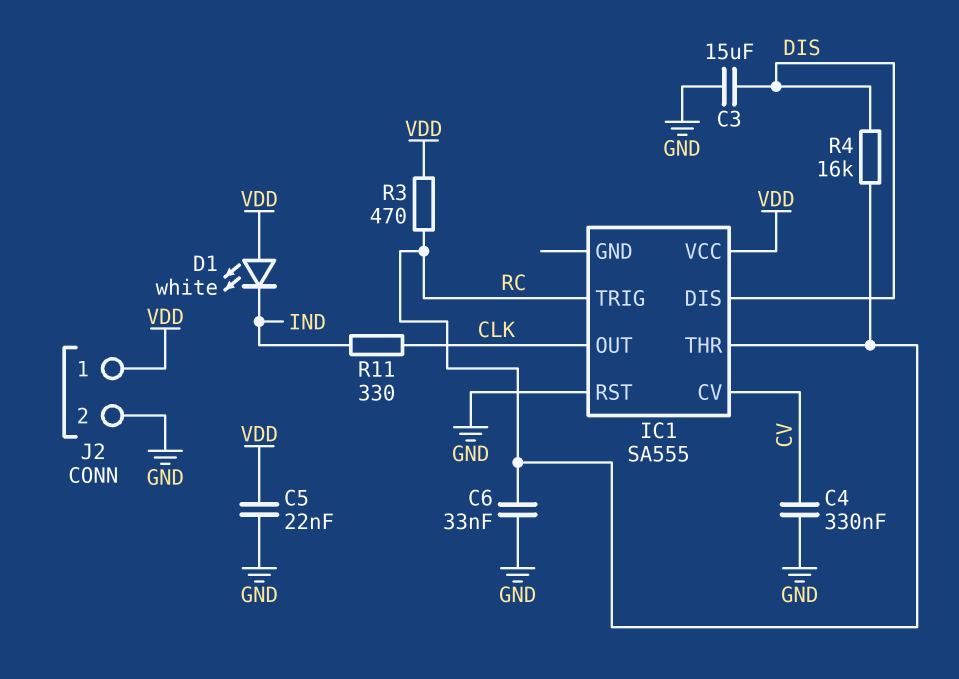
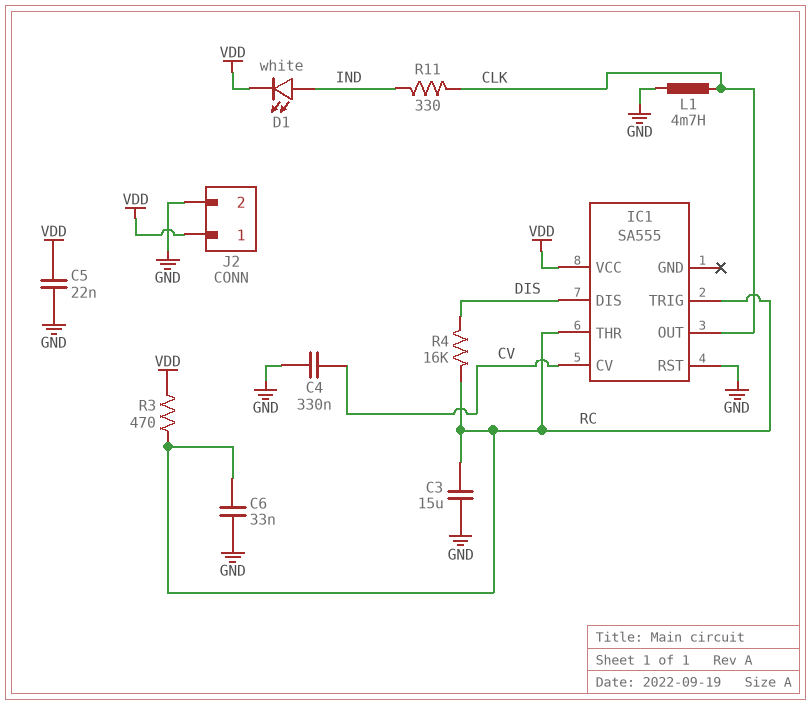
C3: 15uF (DIS, GND) -> 15uF (GND, RC)
D1: LED white (A VDD, K IND) -> LED white (A IND, K VDD)
L1: none -> 4.7mH (CLK, GND)

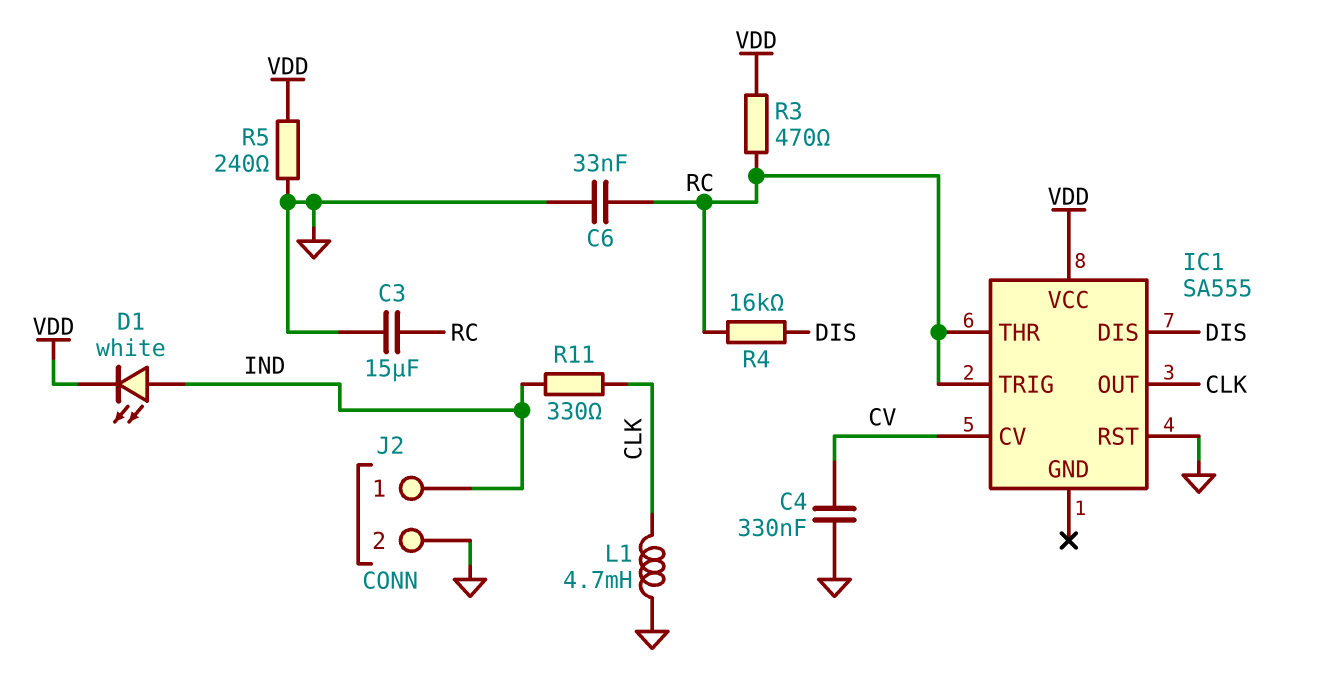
C5: 22nF (GND, VDD) -> none
J2 pin 1: VDD -> IND
R5: none -> 240 (GND, VDD)

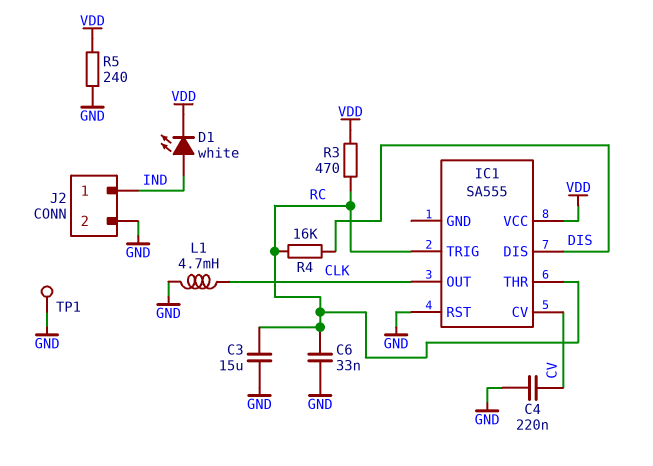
C4: 330nF (CV, GND) -> 220nF (CV, GND)
R11: 330 (CLK, IND) -> none
TP1: none -> test point (GND)

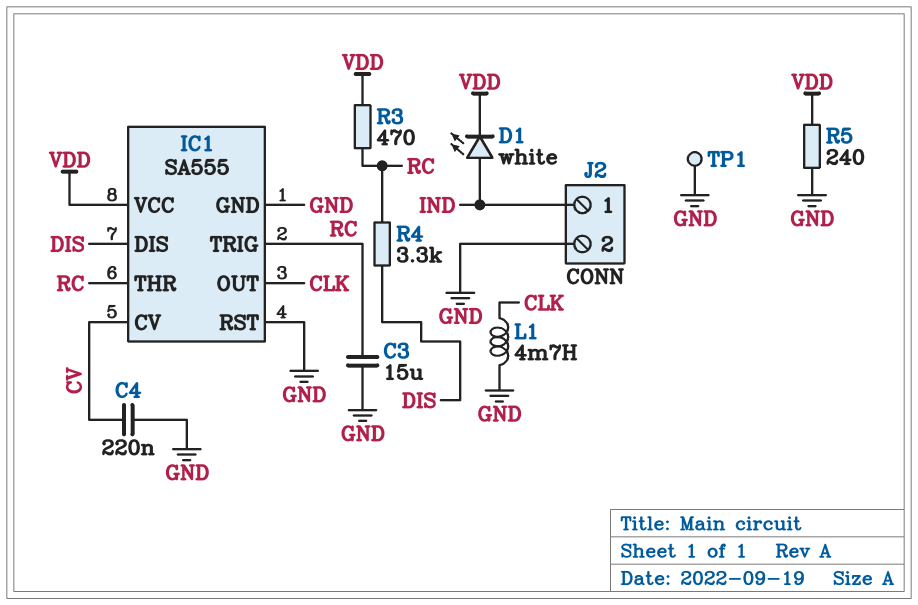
C6: 33nF (GND, RC) -> none
IC1 pin GND: none -> GND
R4: 16k (DIS, RC) -> 3.3k (DIS, RC)

